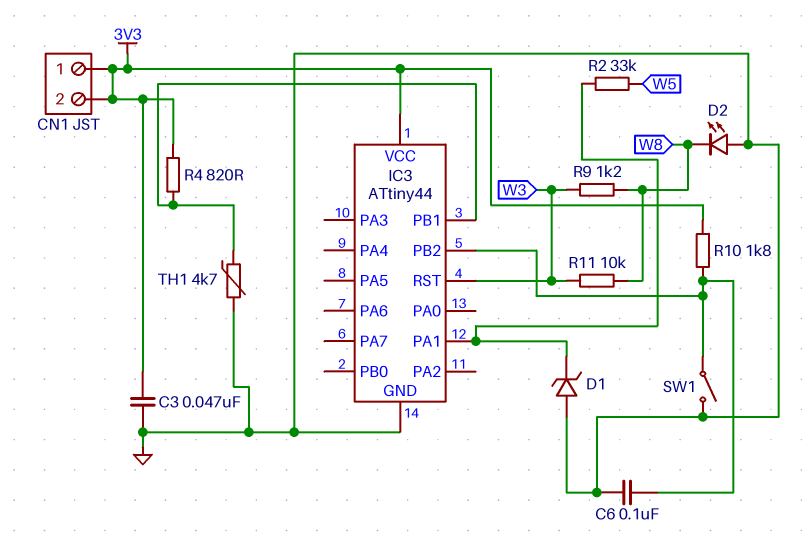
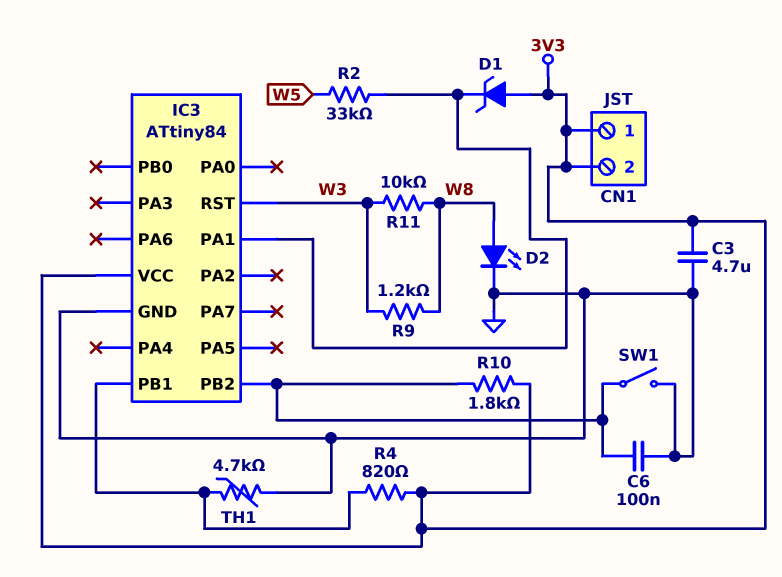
C3: 47nF (3V3, GND) -> 4.7uF (3V3, GND)
D1: zener (A GND, K IC3/PA1) -> zener (A 3V3, K IC3/PA1)
D2: LED (A GND, K W8) -> LED (A W8, K GND)
IC3: ATtiny44 -> ATtiny84

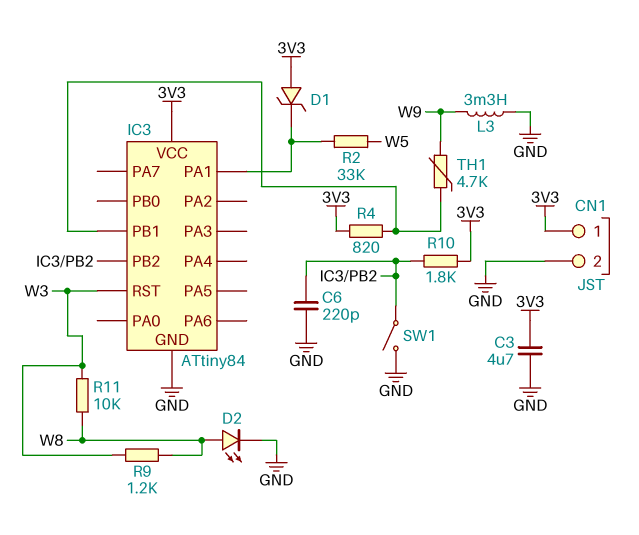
C6: 100nF (GND, IC3/PB2) -> 220pF (GND, IC3/PB2)
CN1 pin 2: 3V3 -> GND
L3: none -> 3.3mH (GND, W9)
TH1: 4.7k (GND, IC3/PB1) -> 4.7k (IC3/PB1, W9)

